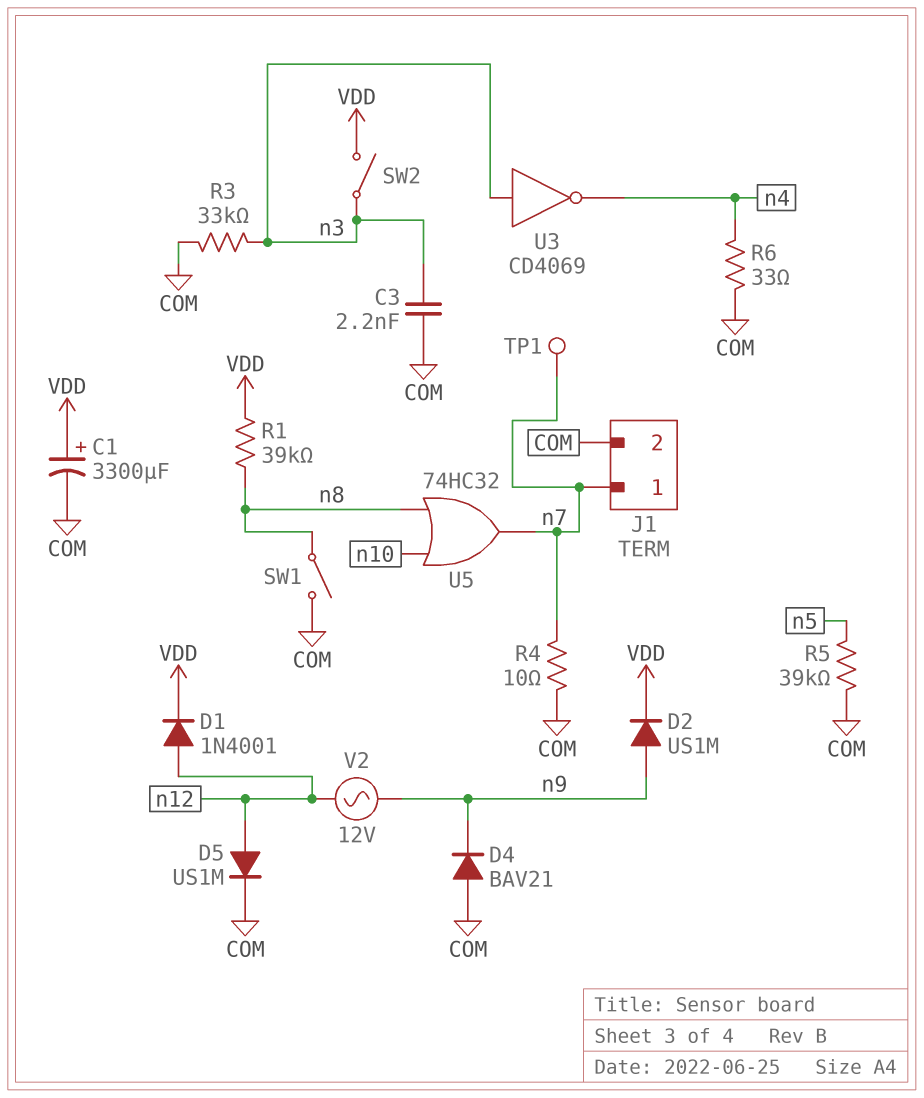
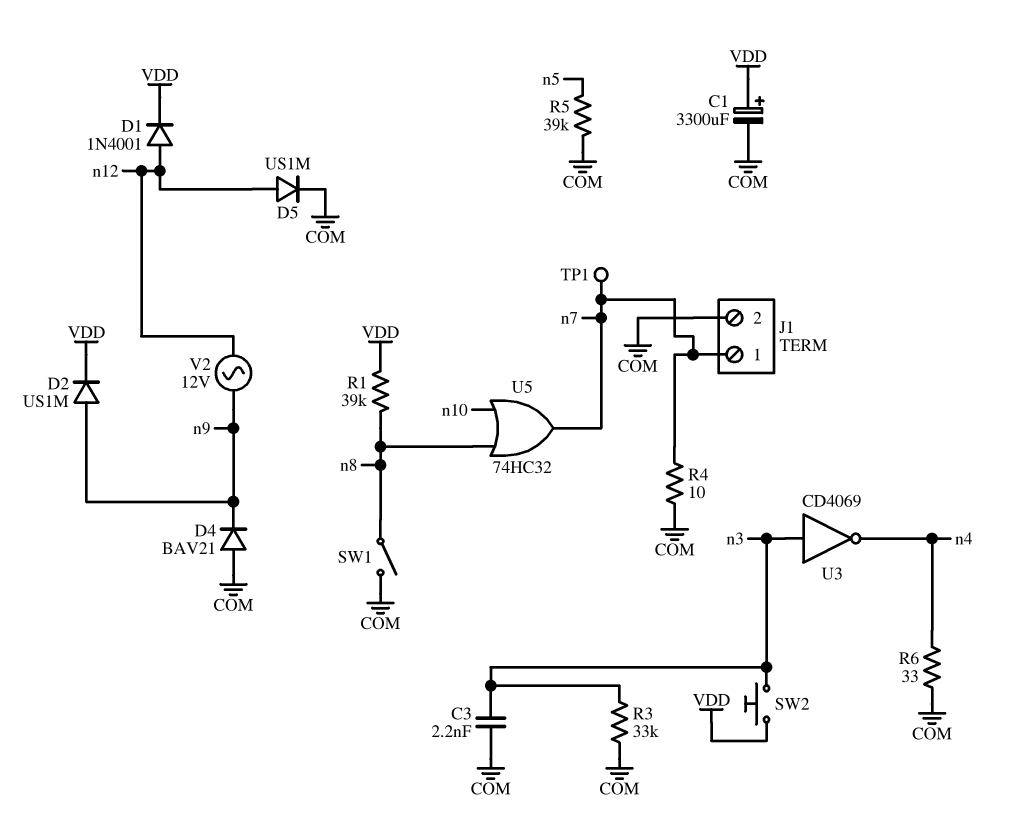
SW2: switch (VDD, n3) -> button (VDD, n3)

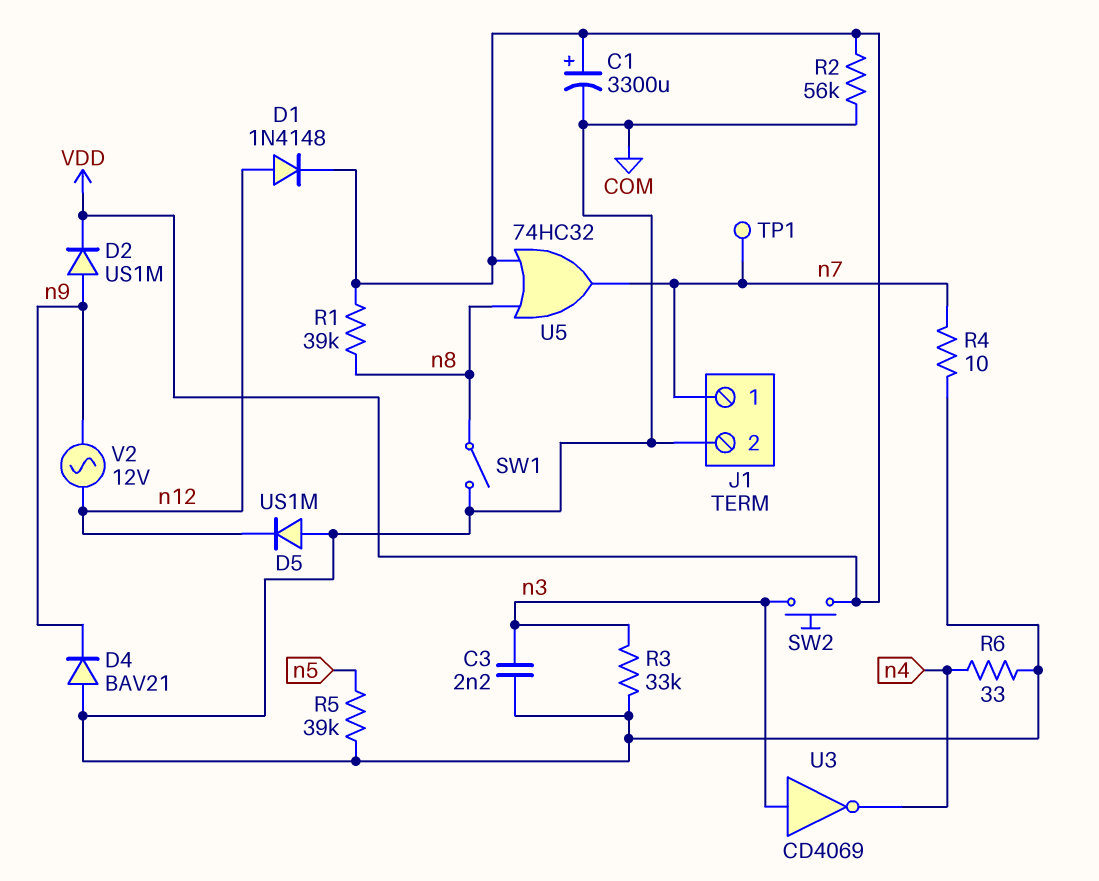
D1: diode 1N4001 (A n12, K VDD) -> diode 1N4148 (A n12, K VDD)
D5: diode US1M (A n12, K COM) -> diode US1M (A COM, K n12)
R2: none -> 56k (COM, VDD)
U5: OR 74HC32 (in n8, in n10, out n7) -> OR 74HC32 (in VDD, in n8, out n7)

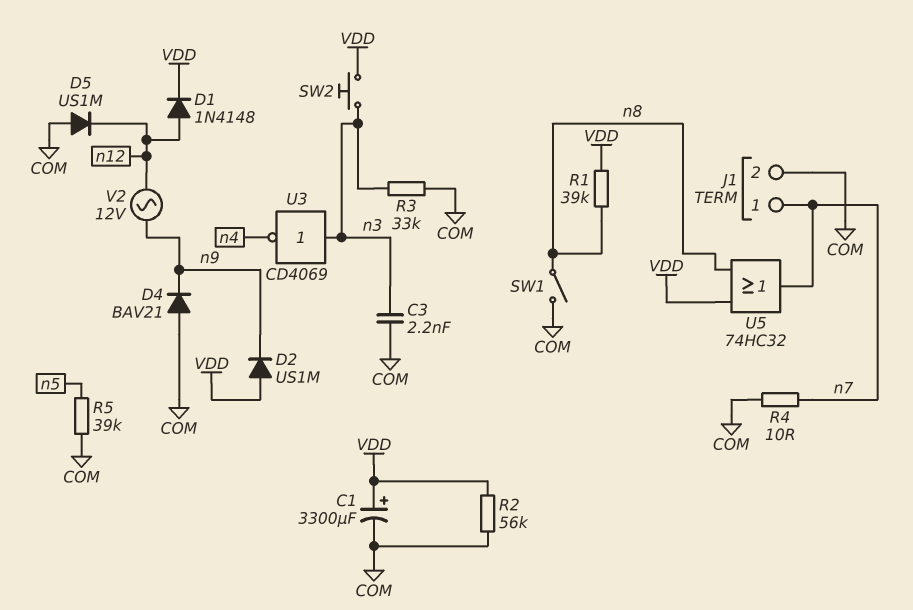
D2: diode US1M (A n9, K VDD) -> diode US1M (A VDD, K n9)
R6: 33 (COM, n4) -> none
TP1: test point (n7) -> none

